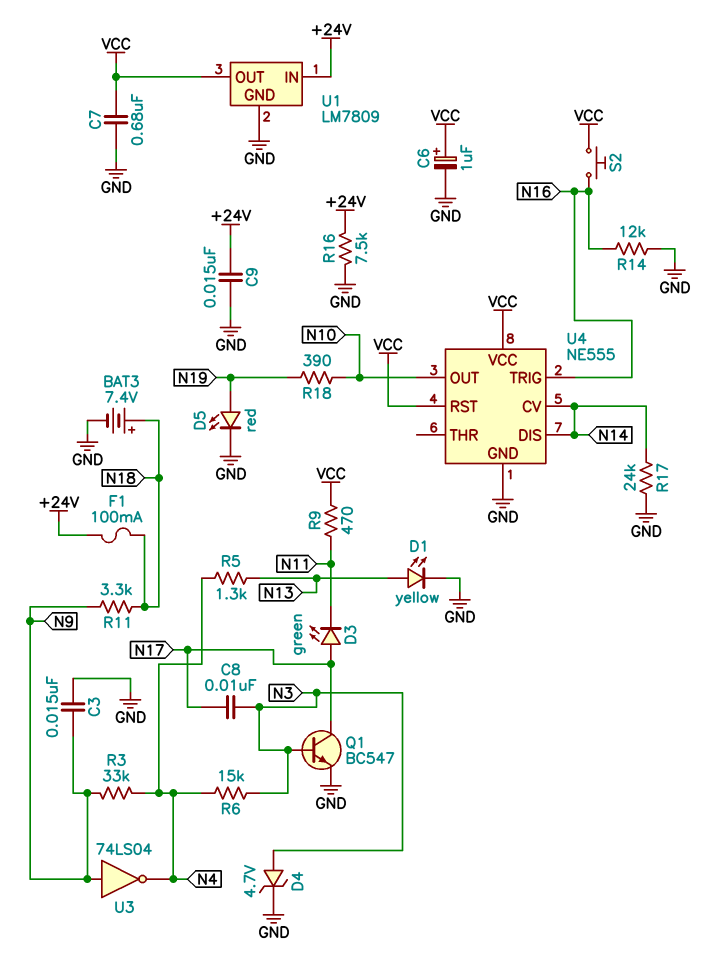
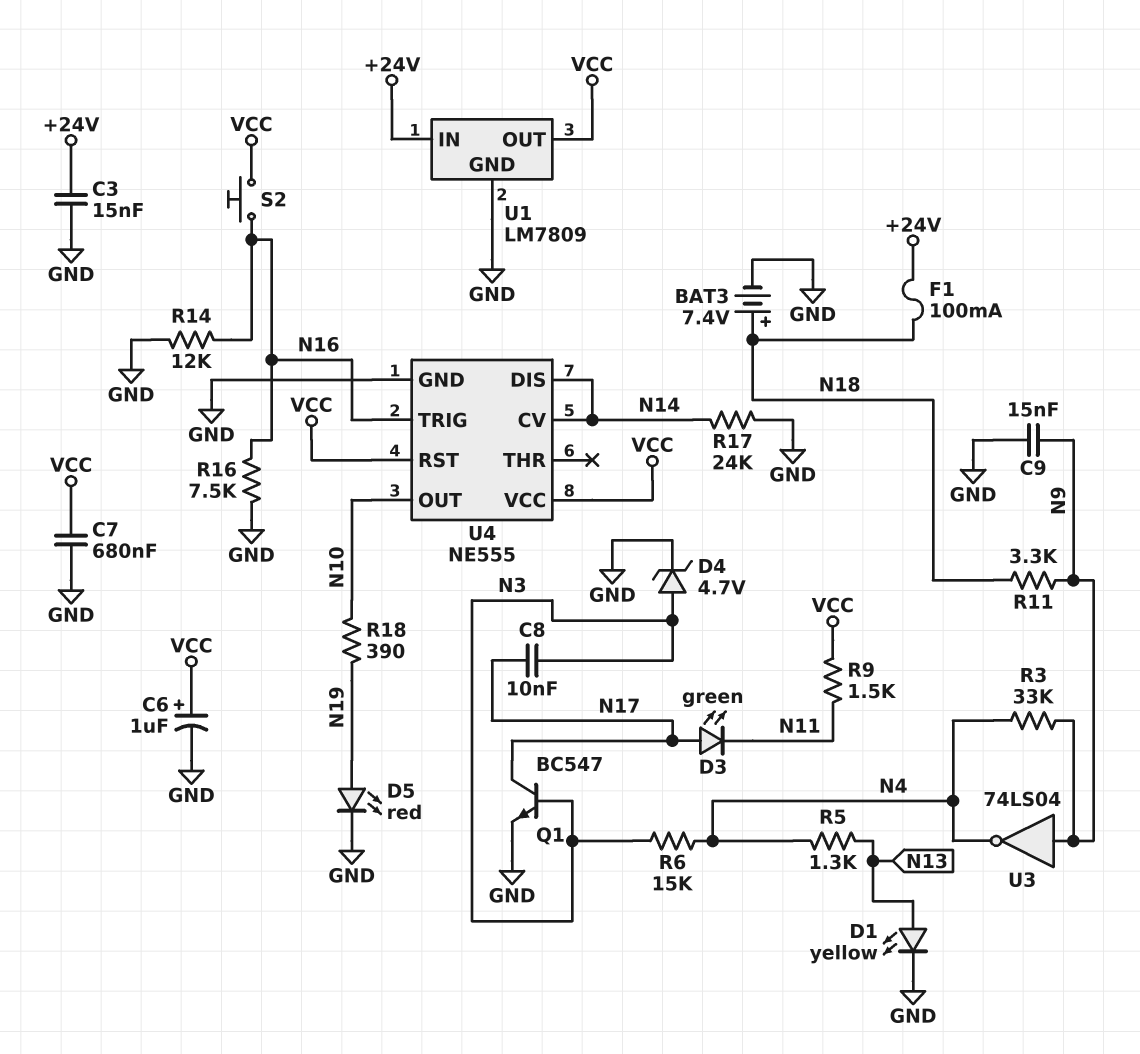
C3: 15nF (GND, N9) -> 15nF (+24V, GND)
C9: 15nF (+24V, GND) -> 15nF (GND, N9)
R9: 470 (N11, VCC) -> 1.5k (N11, VCC)
R16: 7.5k (+24V, GND) -> 7.5k (GND, N16)

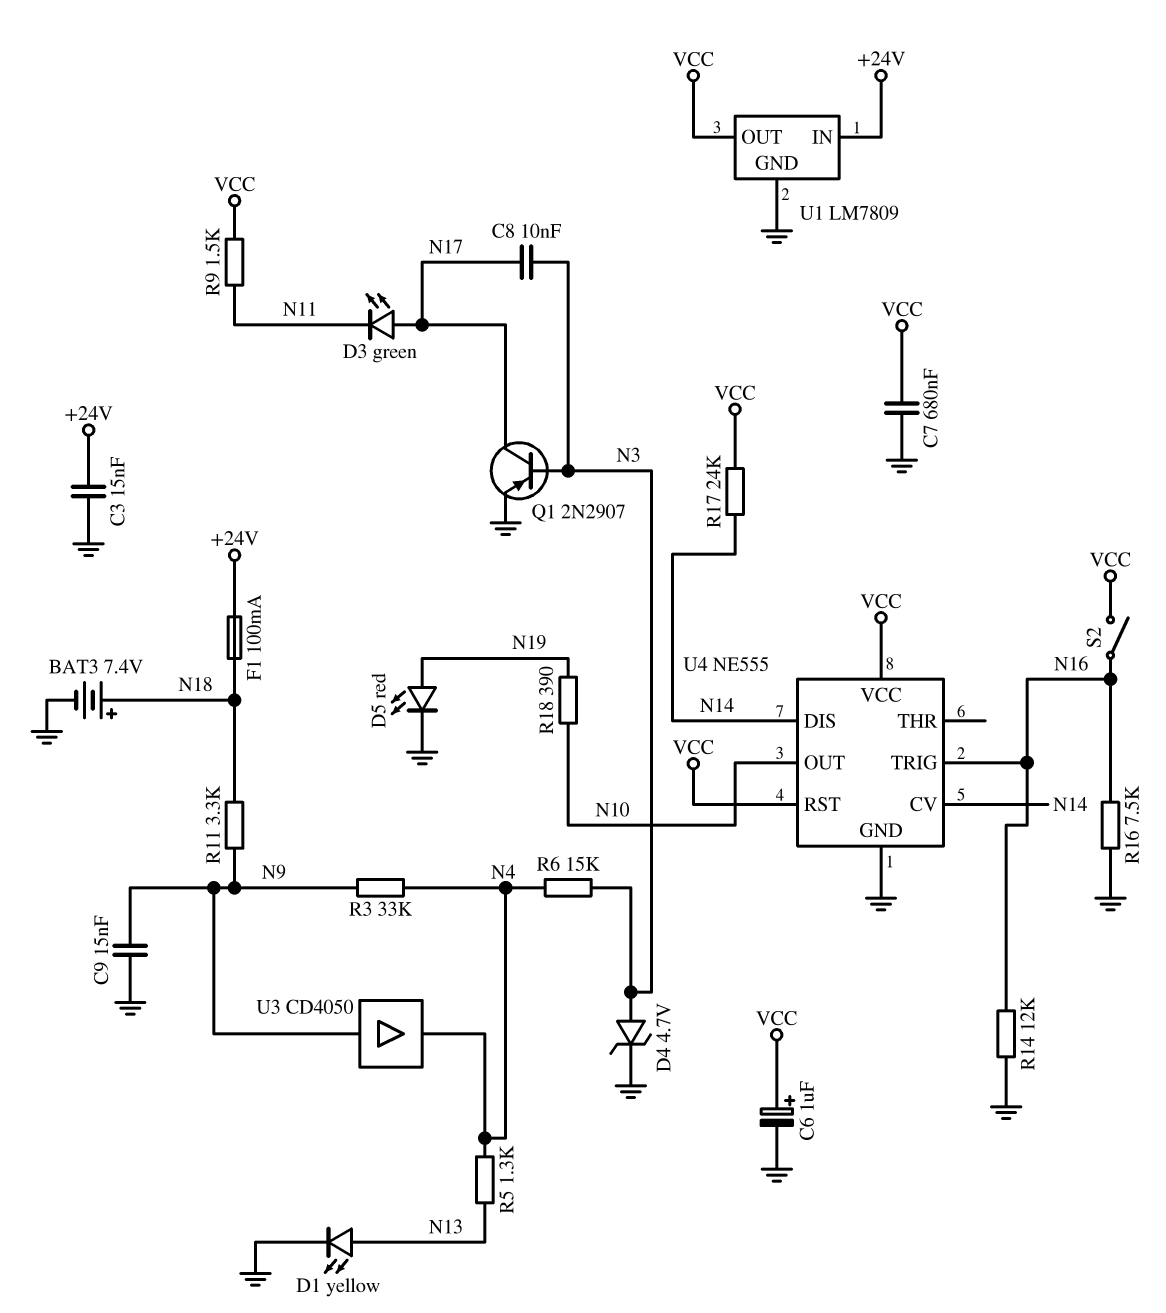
Q1: NPN BC547 (B N3, C N17, E GND) -> PNP 2N2907 (B N3, C N17, E GND)
R17: 24k (GND, N14) -> 24k (N14, VCC)
S2: button (N16, VCC) -> switch (N16, VCC)
U3: NOT 74LS04 (in N9, out N4) -> buffer CD4050 (in N9, out N4)

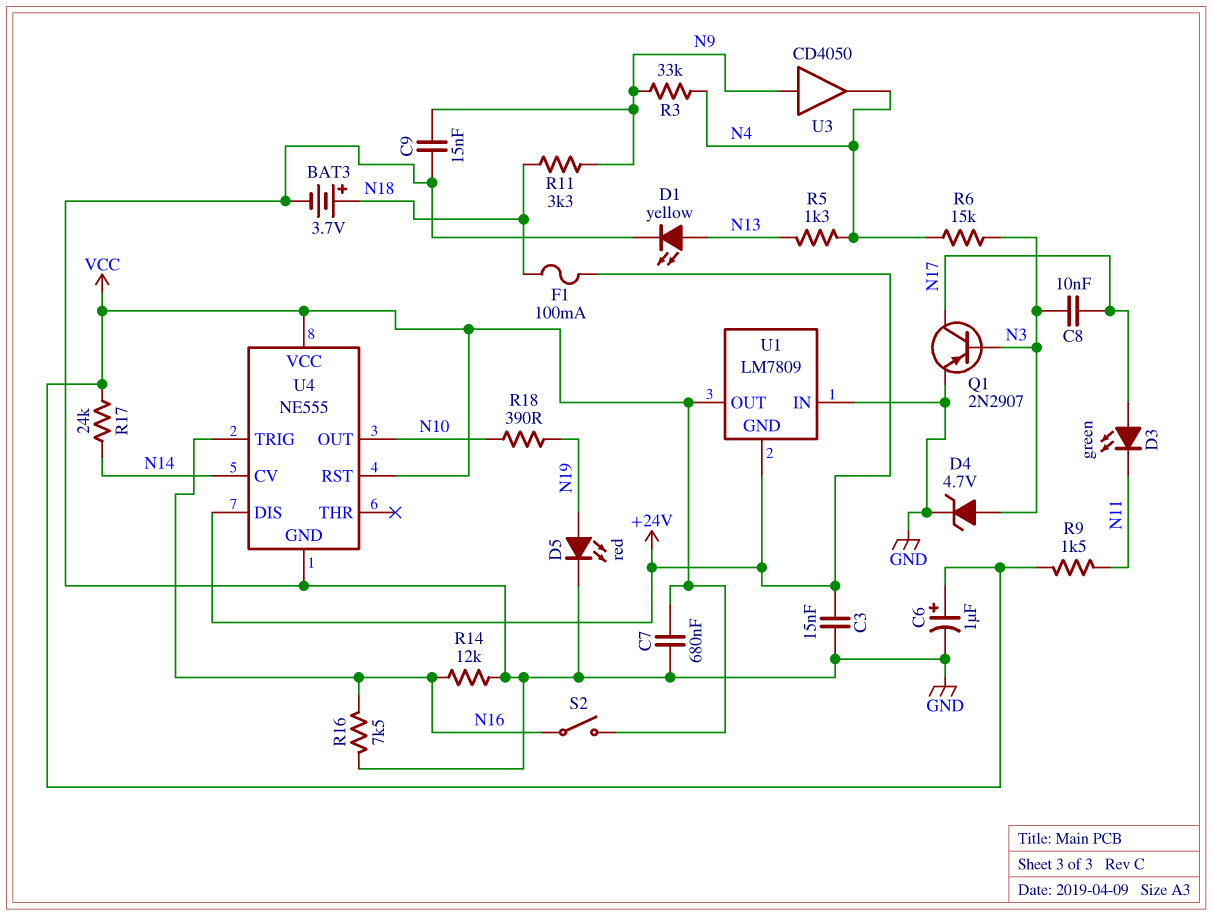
BAT3: 7.4V (plus N18, minus GND) -> 3.7V (plus N18, minus GND)
U1 pin GND: GND -> +24V
U1 pin IN: +24V -> GND
U4 pin DIS: N14 -> +24V

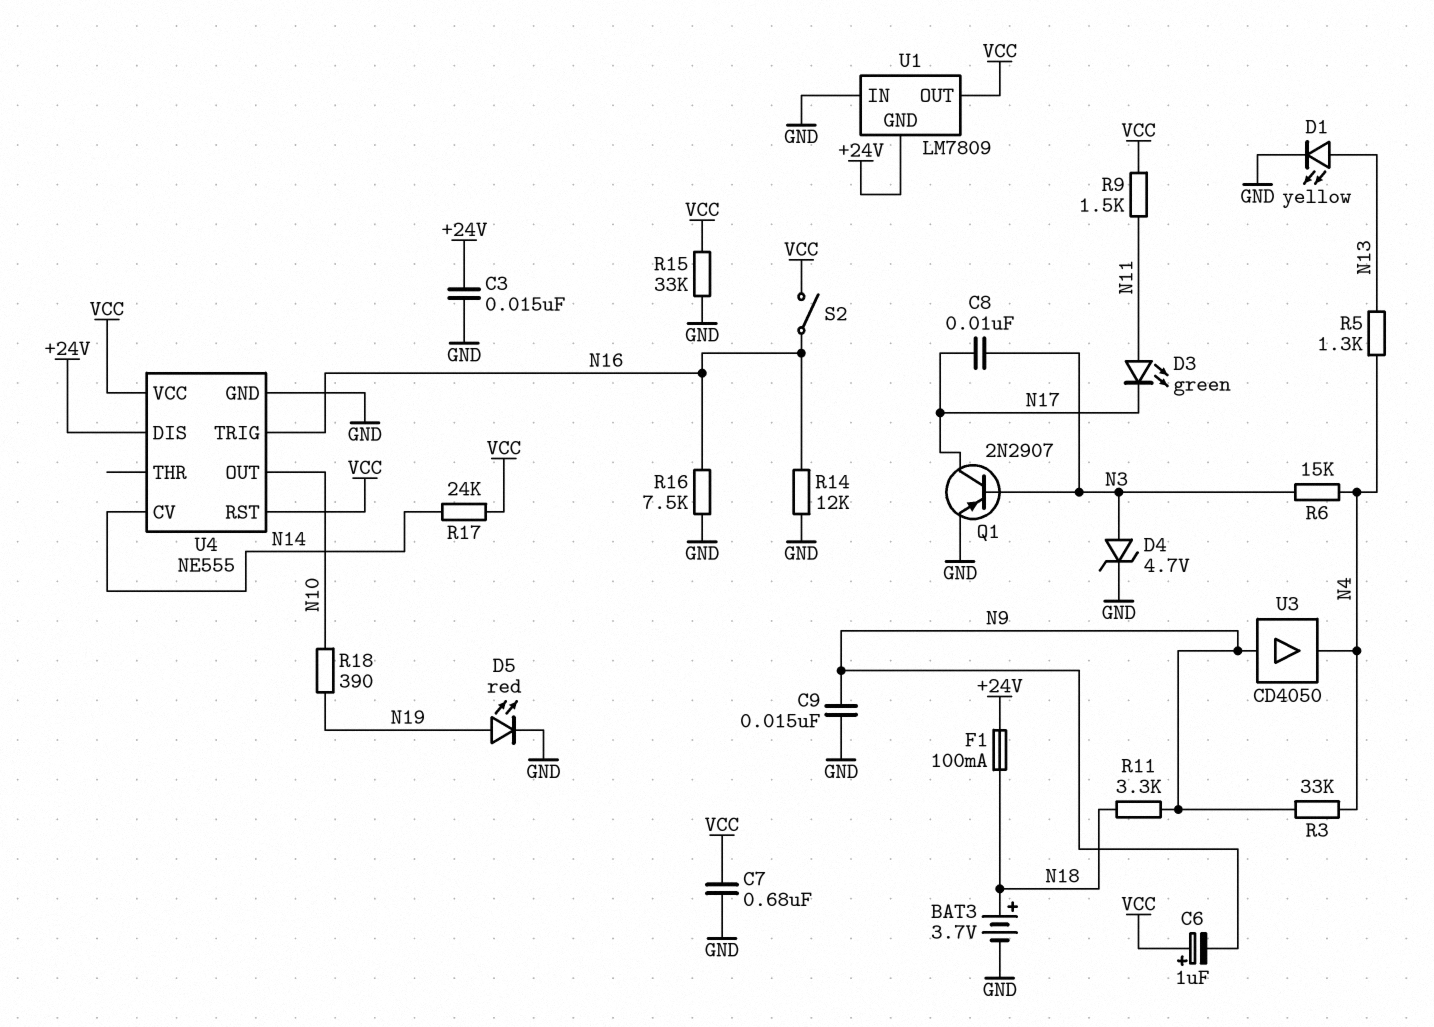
C6: 1uF (plus VCC, minus GND) -> 1uF (plus VCC, minus N9)
D3: LED green (A N17, K N11) -> LED green (A N11, K N17)
R15: none -> 33k (GND, VCC)

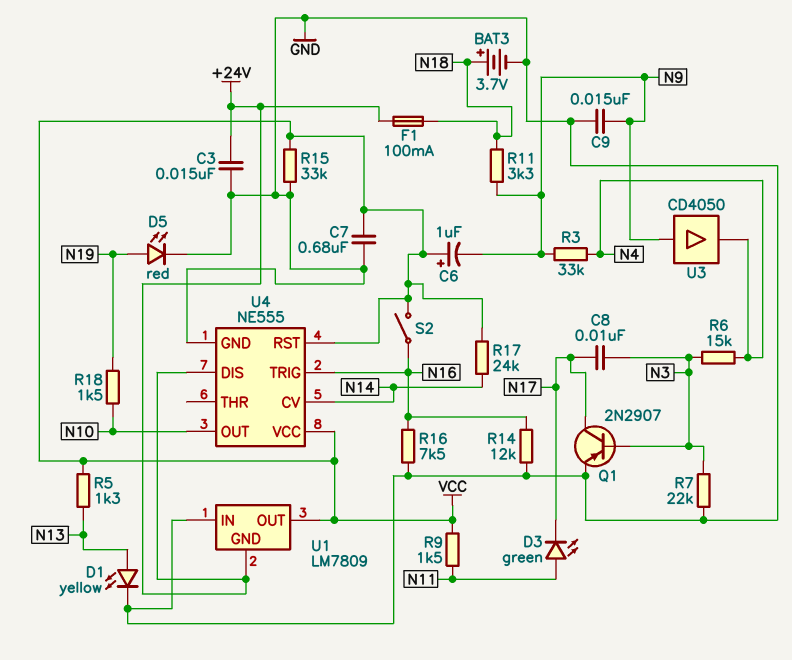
D4: zener 4.7V (A N3, K GND) -> none
R5: 1.3k (N4, N13) -> 1.3k (N13, VCC)
R7: none -> 22k (GND, N3)
R18: 390 (N10, N19) -> 1.5k (N10, N19)

